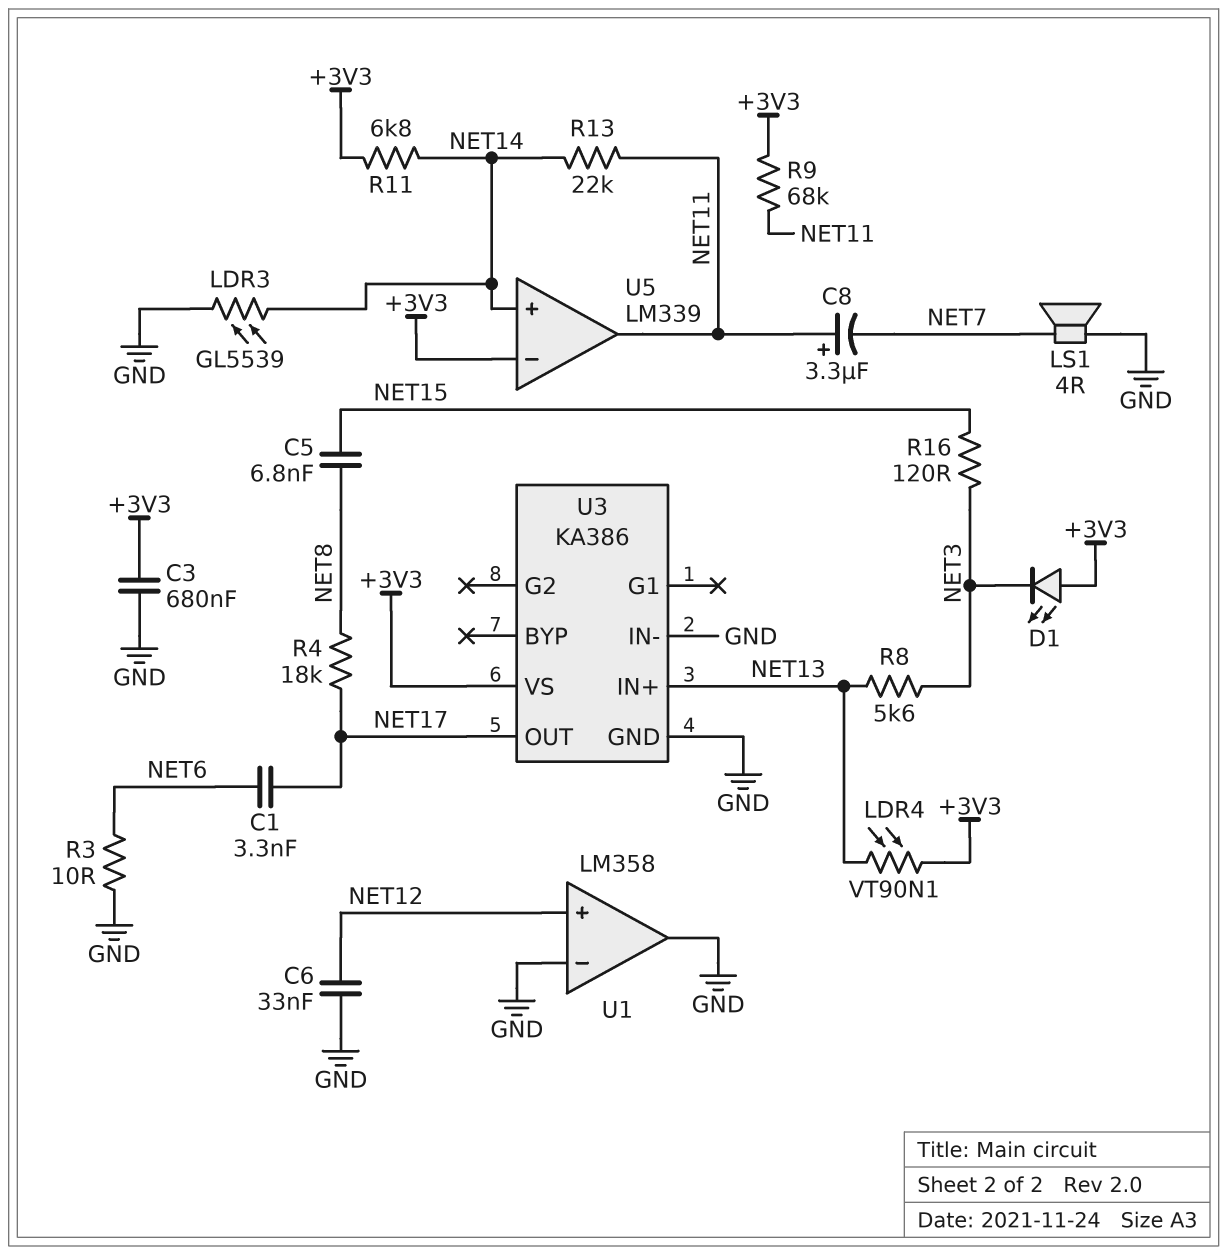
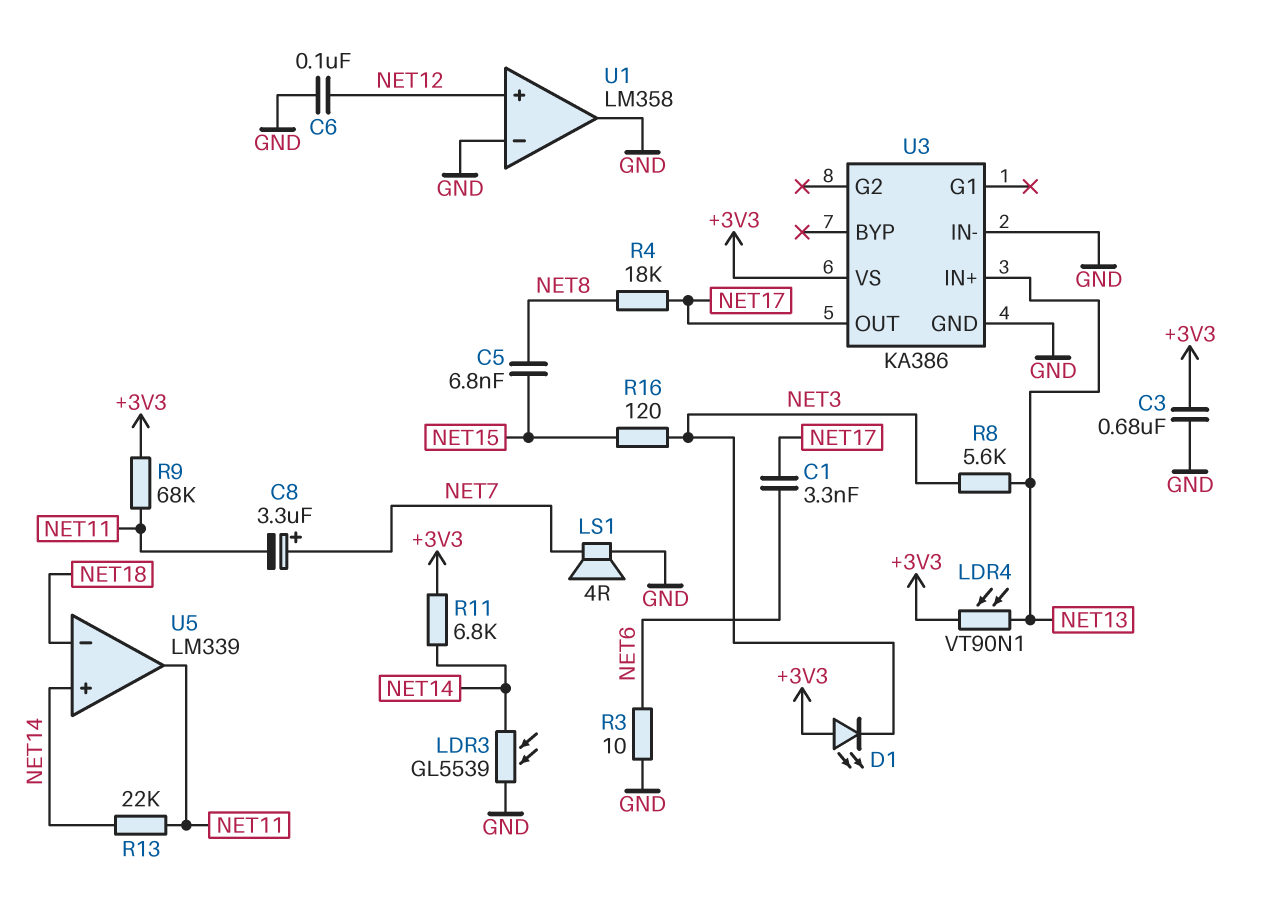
C6: 33nF (GND, NET12) -> 100nF (GND, NET12)
C8: 3.3uF (plus NET11, minus NET7) -> 3.3uF (plus NET7, minus NET11)
U5 pin in-: +3V3 -> NET18

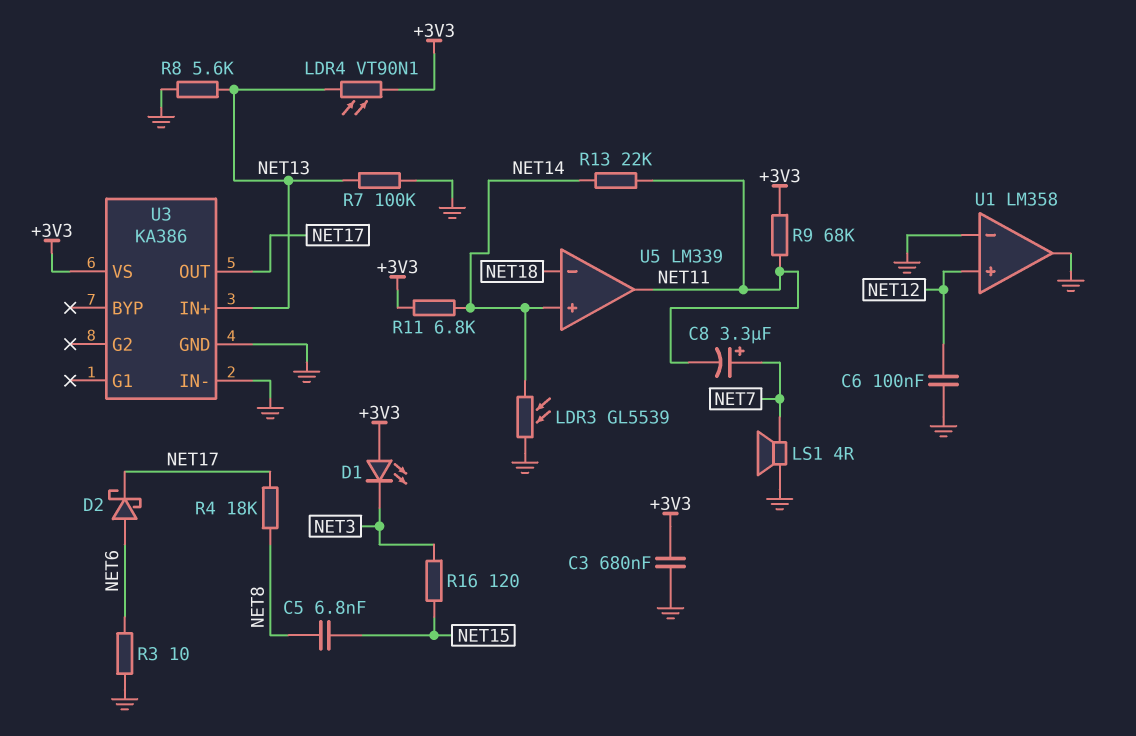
C1: 3.3nF (NET6, NET17) -> none
D2: none -> schottky (A NET6, K NET17)
R7: none -> 100k (GND, NET13)
R8: 5.6k (NET3, NET13) -> 5.6k (GND, NET13)

